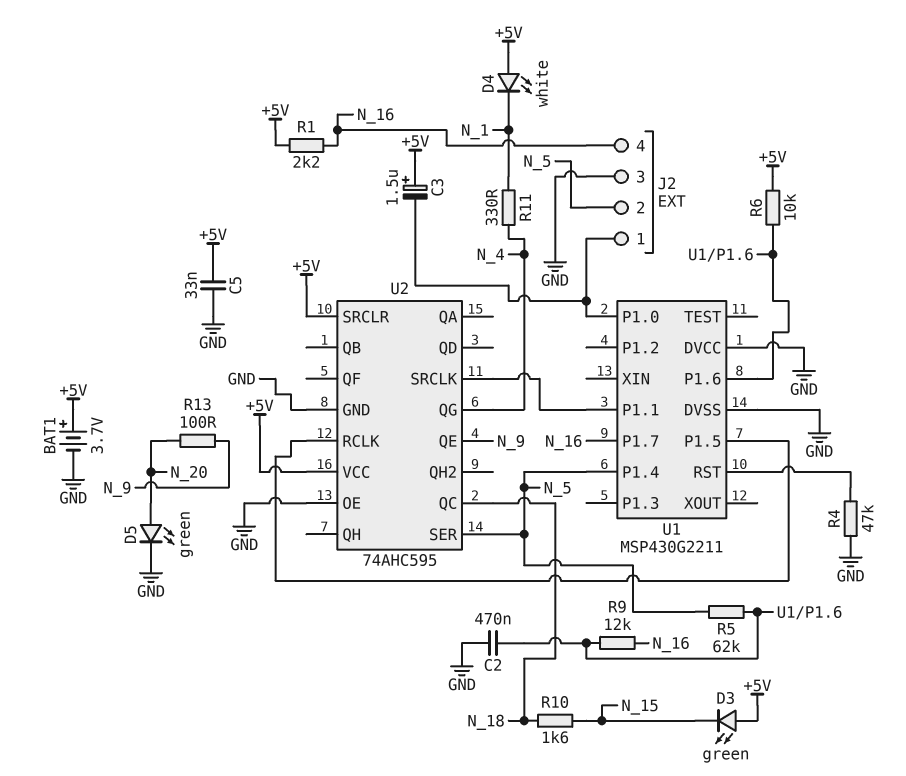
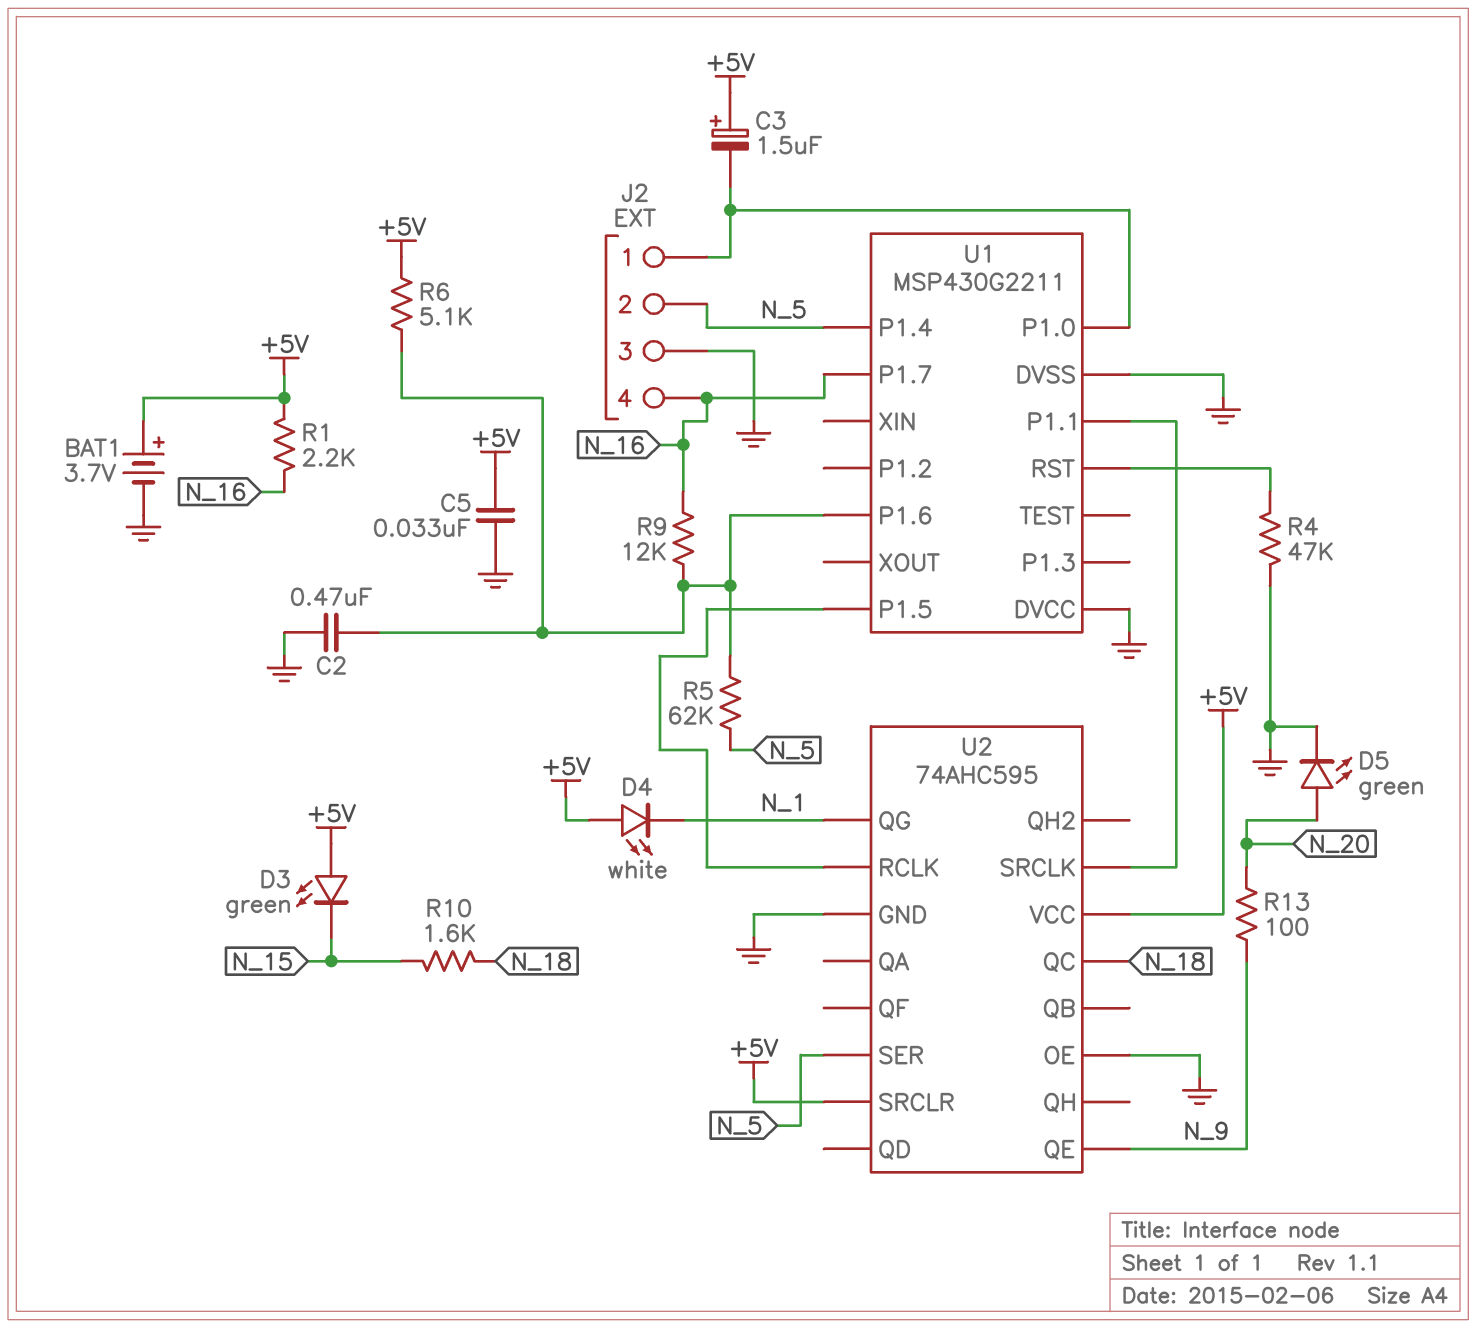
R6: 10k (+5V, U1/P1.6) -> 5.1k (+5V, U1/P1.6)
R11: 330 (N_1, N_4) -> none
U2 pin QG: N_4 -> N_1

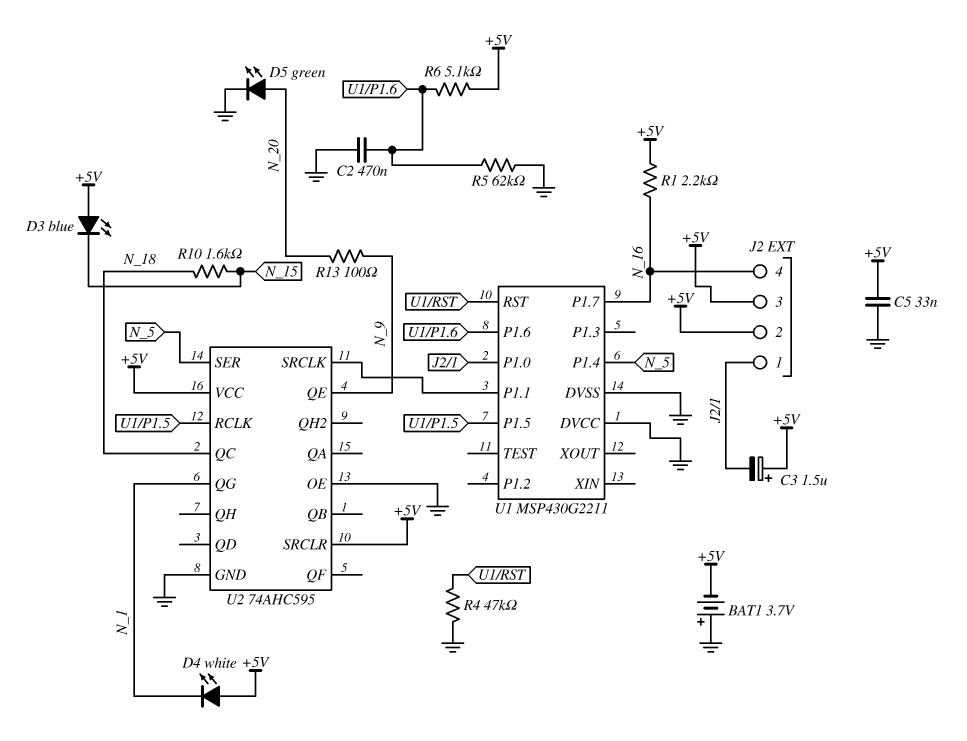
BAT1: 3.7V (plus +5V, minus GND) -> 3.7V (plus GND, minus +5V)
D3: LED green (A +5V, K N_15) -> LED blue (A +5V, K N_15)
J2 pin 2: N_5 -> +5V
J2 pin 3: GND -> +5V
R5: 62k (N_5, U1/P1.6) -> 62k (GND, U1/P1.6)
R9: 12k (N_16, U1/P1.6) -> none

